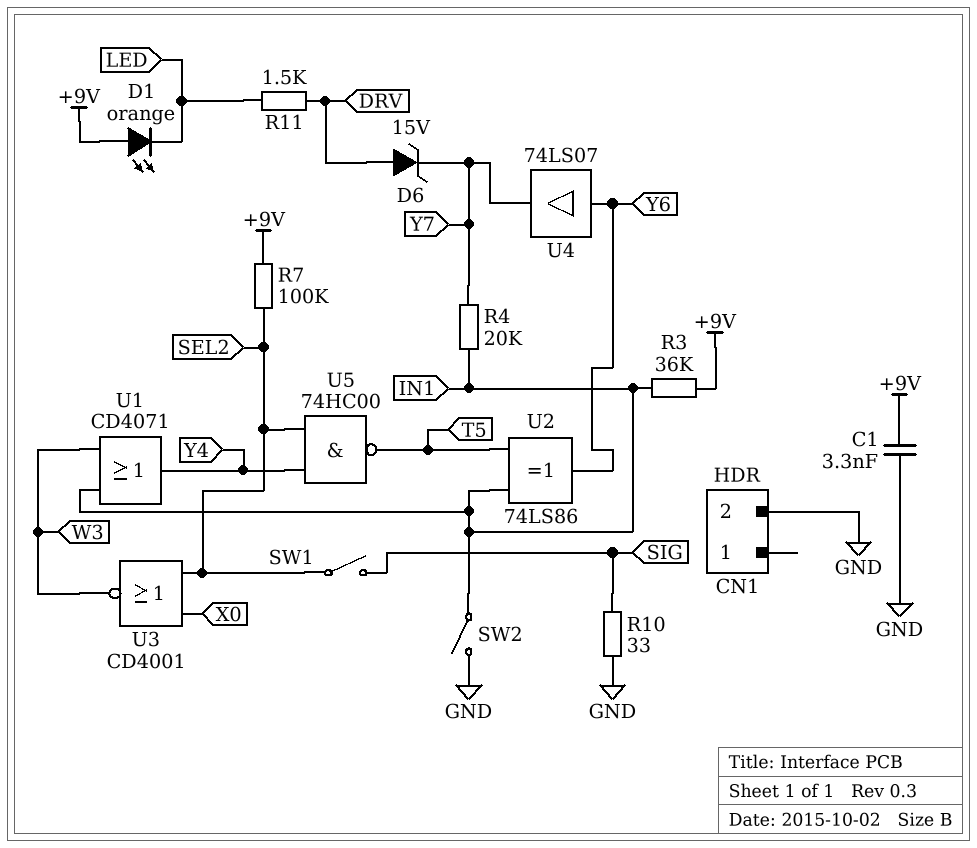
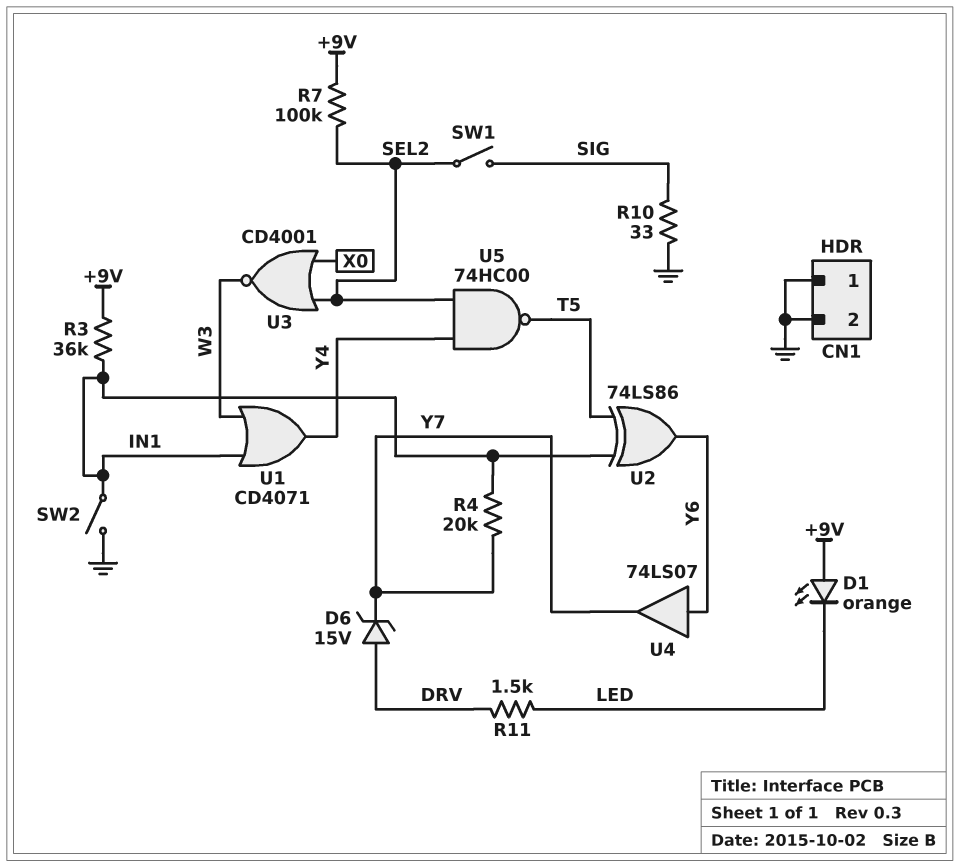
C1: 3.3nF (+9V, GND) -> none
CN1 pin 1: none -> GND

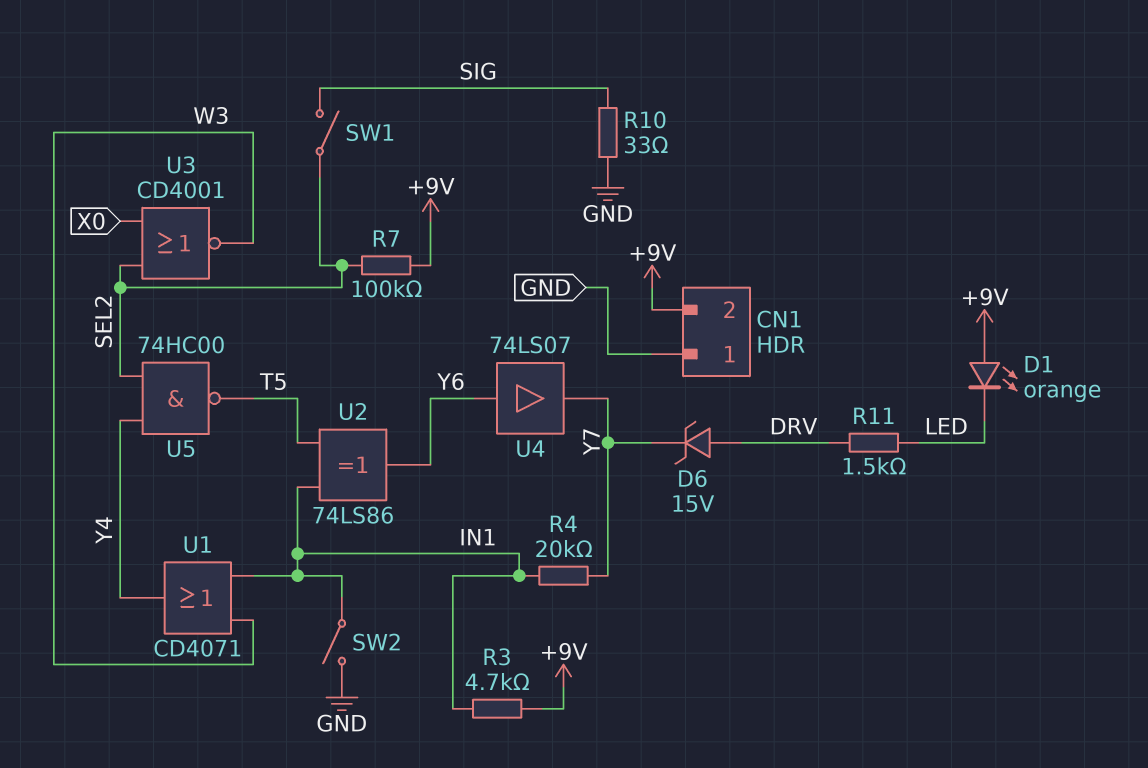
CN1 pin 2: GND -> +9V
R3: 36k (+9V, IN1) -> 4.7k (+9V, IN1)

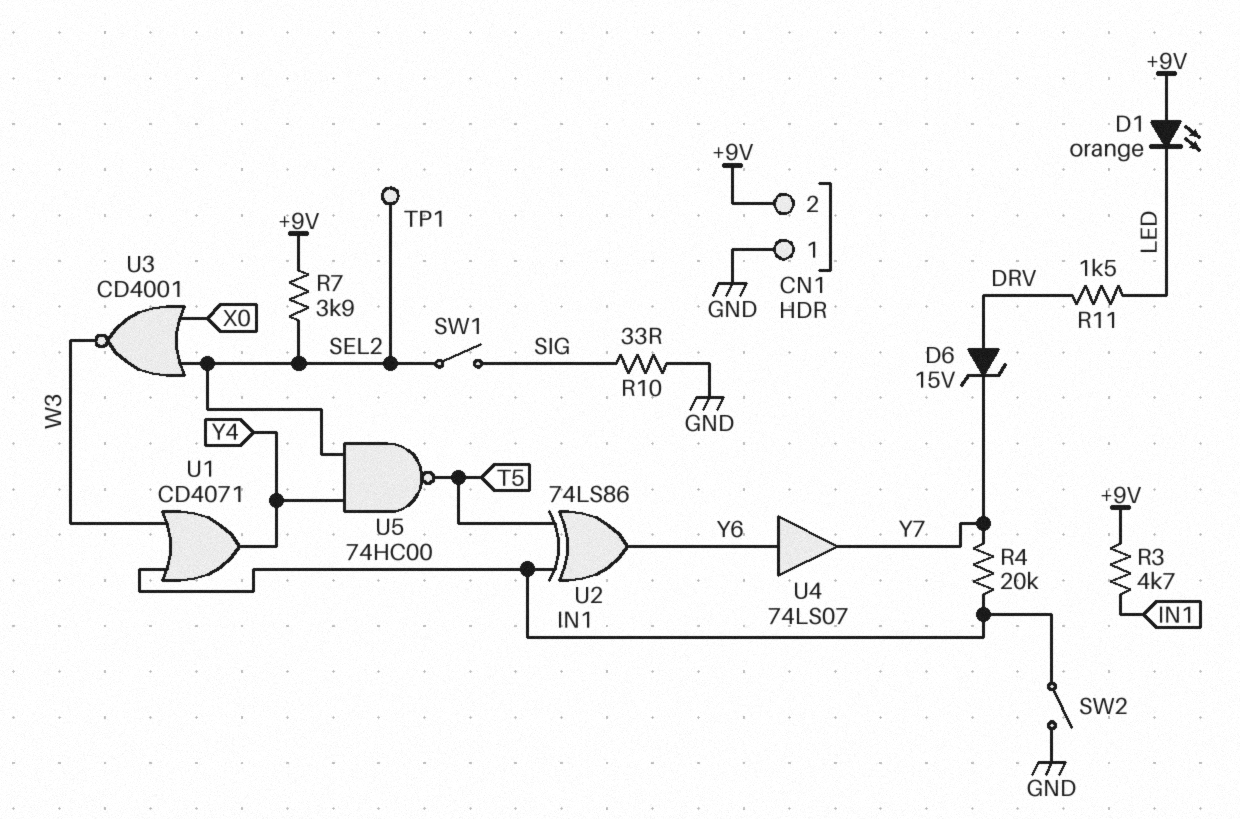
R7: 100k (+9V, SEL2) -> 3.9k (+9V, SEL2)
TP1: none -> test point (SEL2)

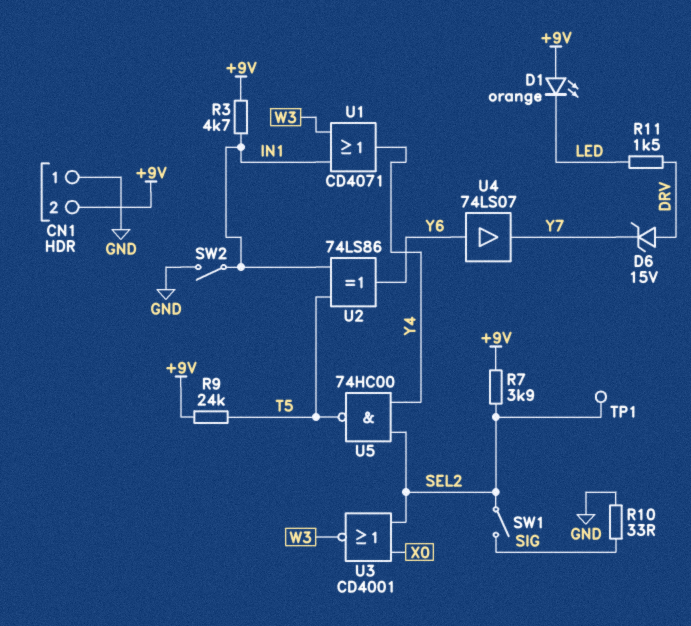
R4: 20k (IN1, Y7) -> none
R9: none -> 24k (+9V, T5)

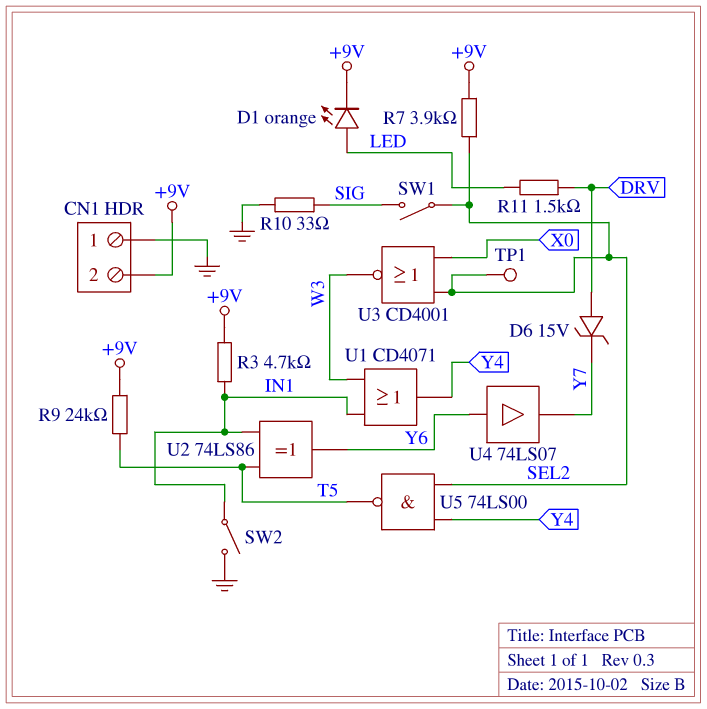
D1: LED orange (A +9V, K LED) -> LED orange (A LED, K +9V)
U5: NAND 74HC00 (in SEL2, in Y4, out T5) -> NAND 74LS00 (in SEL2, in Y4, out T5)

